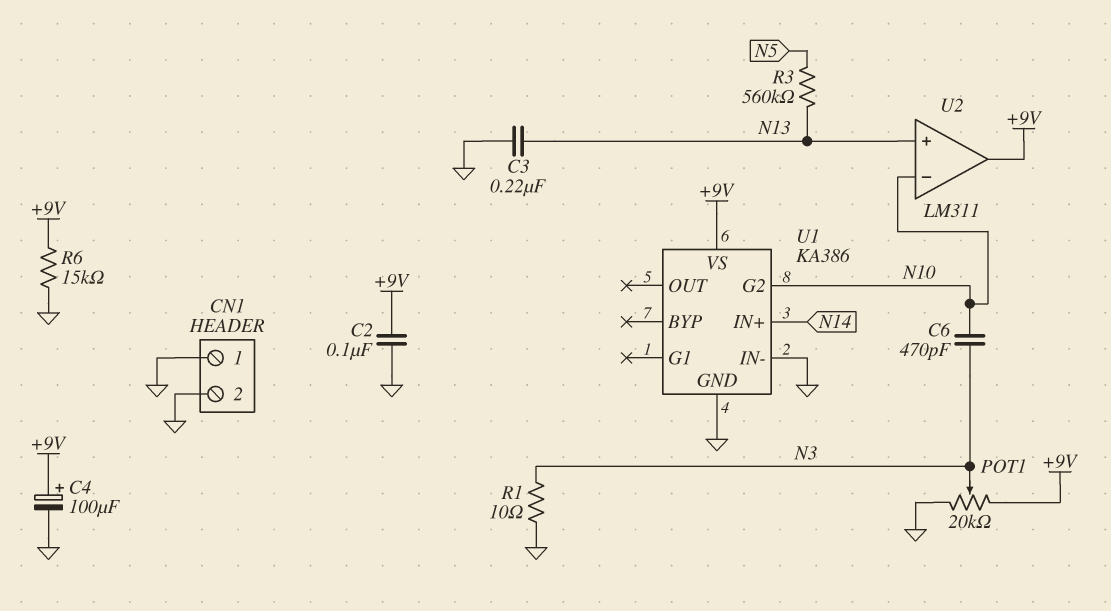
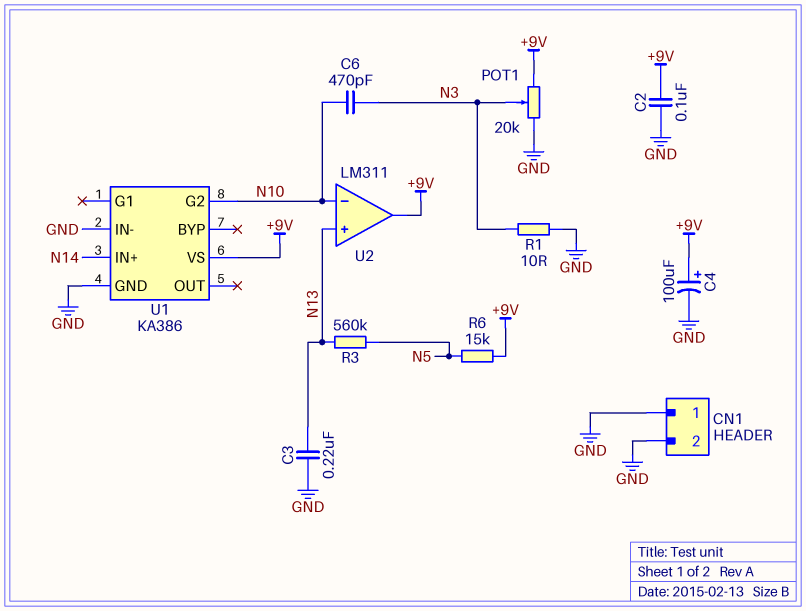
R6: 15k (+9V, GND) -> 15k (+9V, N5)

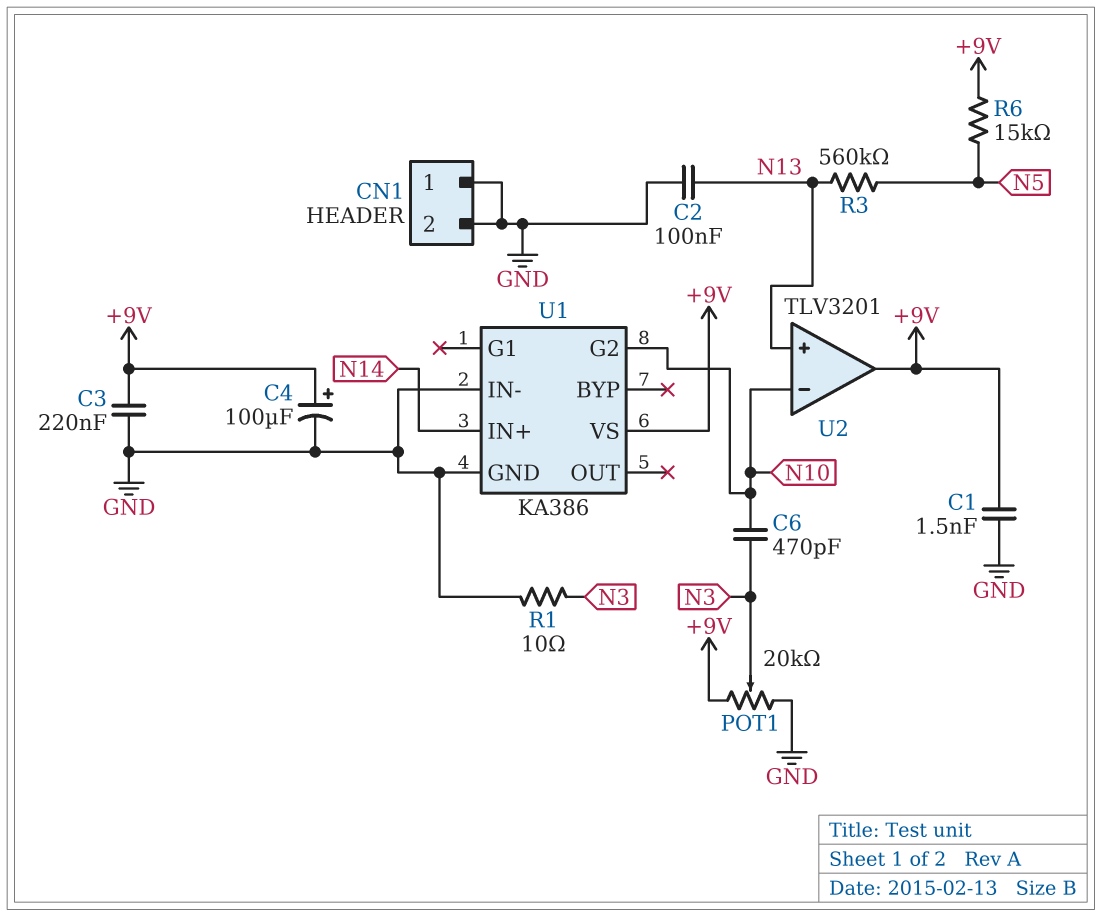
C1: none -> 1.5nF (+9V, GND)
C2: 100nF (+9V, GND) -> 100nF (GND, N13)
C3: 220nF (GND, N13) -> 220nF (+9V, GND)
U2: LM311 -> TLV3201

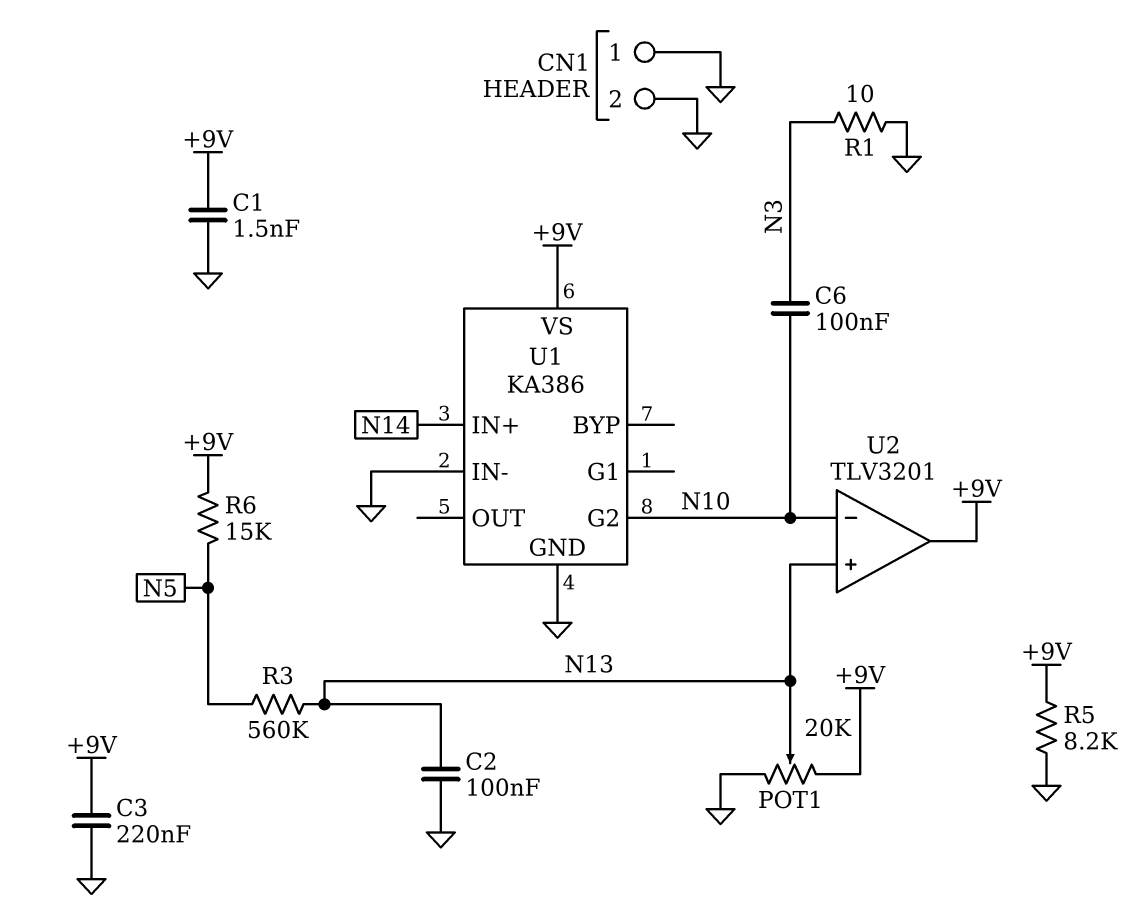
C4: 100uF (plus +9V, minus GND) -> none
C6: 470pF (N3, N10) -> 100nF (N3, N10)
POT1: 20k (+9V, GND, wiper N3) -> 20k (+9V, GND, wiper N13)
R5: none -> 8.2k (+9V, GND)

